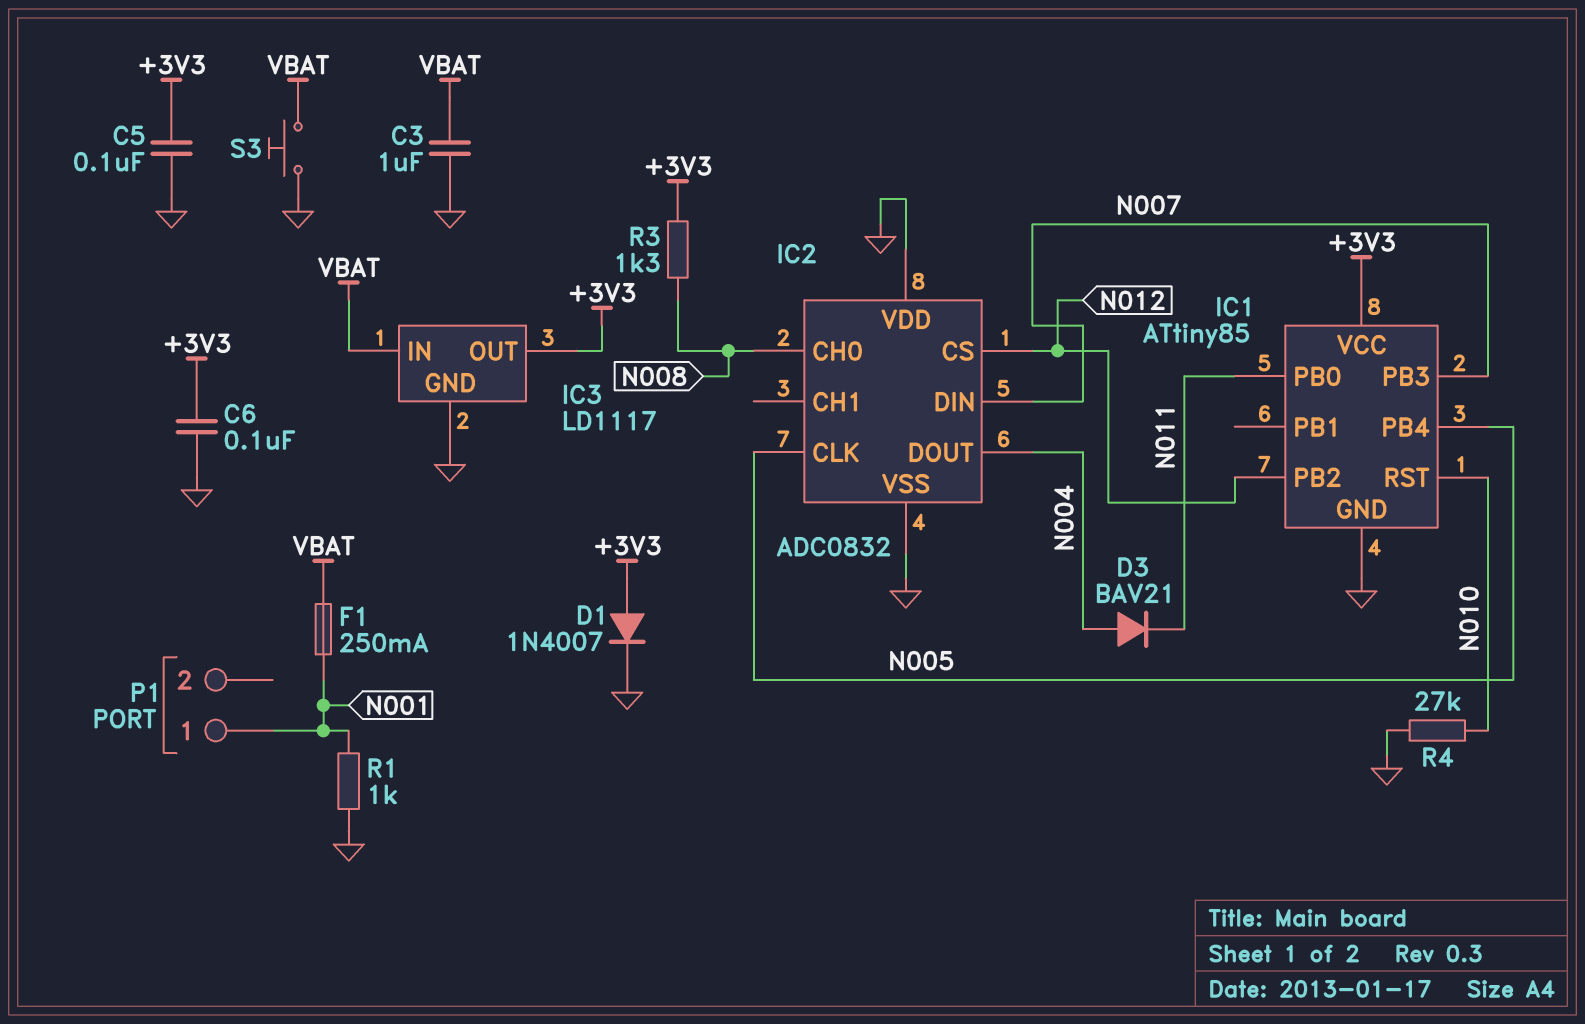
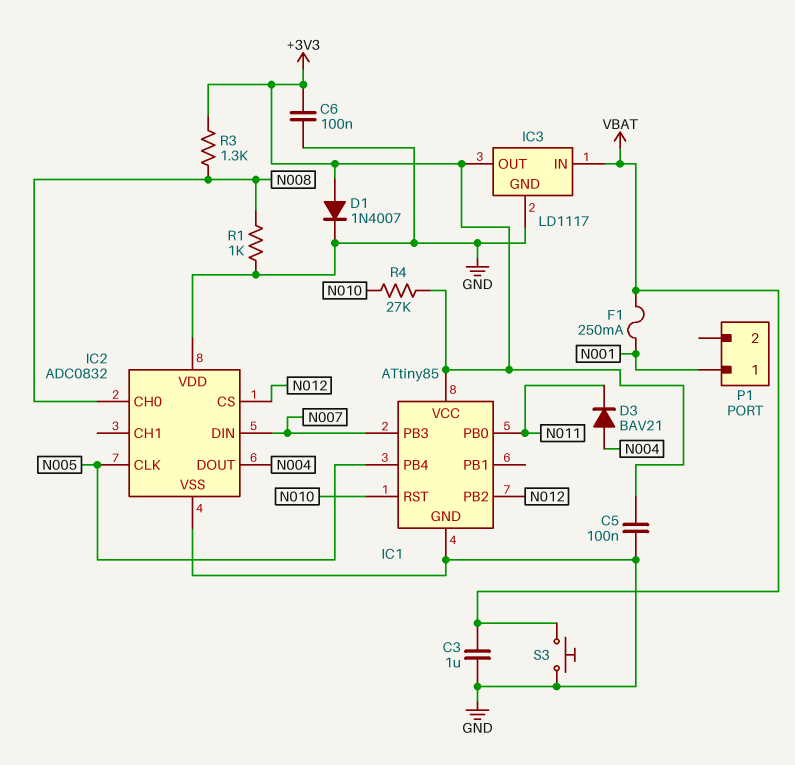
R1: 1k (GND, N001) -> 1k (GND, N008)
R4: 27k (GND, N010) -> 27k (+3V3, N010)

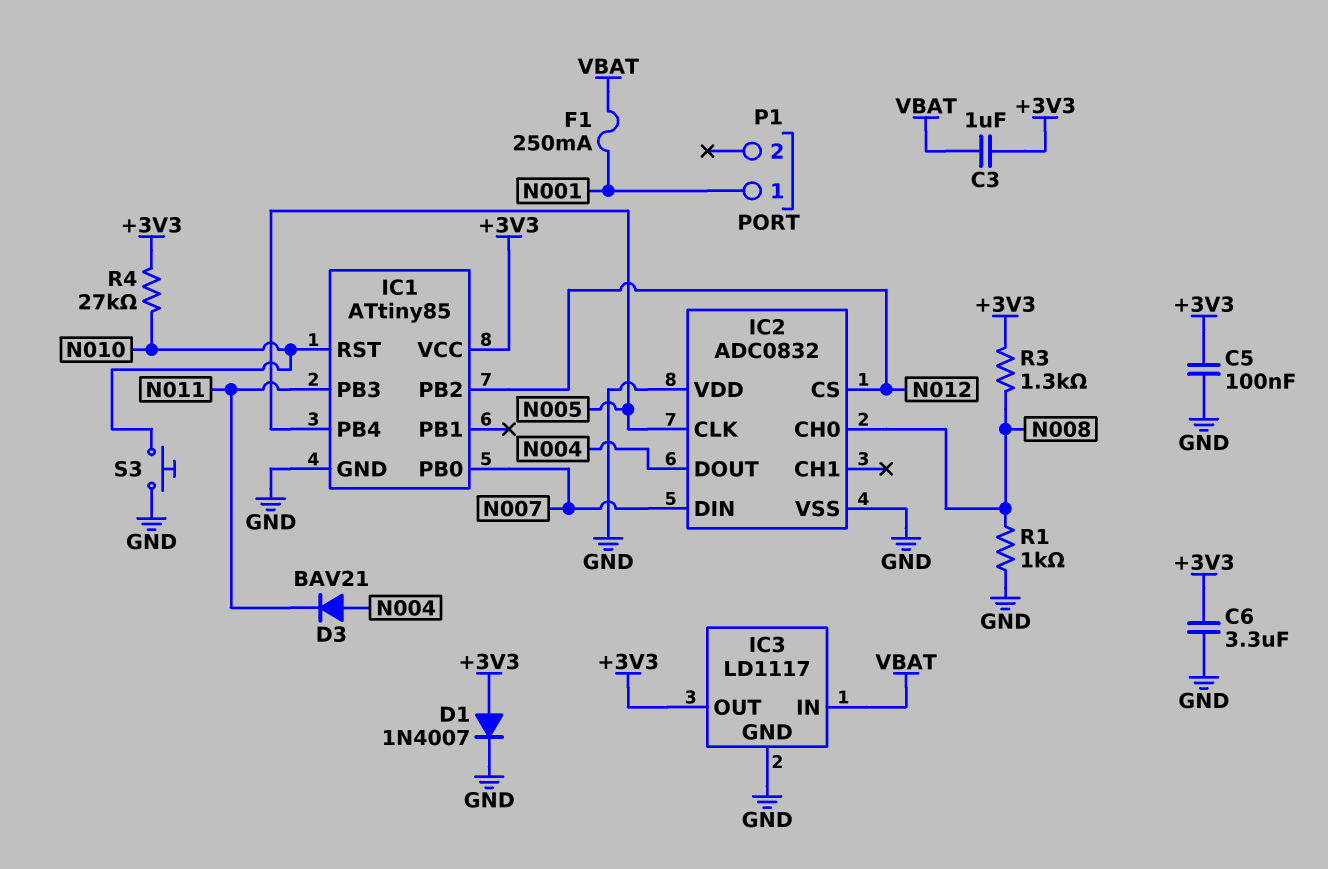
C3: 1uF (GND, VBAT) -> 1uF (+3V3, VBAT)
C6: 100nF (+3V3, GND) -> 3.3uF (+3V3, GND)
IC1 pin PB0: N011 -> N007
IC1 pin PB3: N007 -> N011
S3: button (GND, VBAT) -> button (GND, N010)

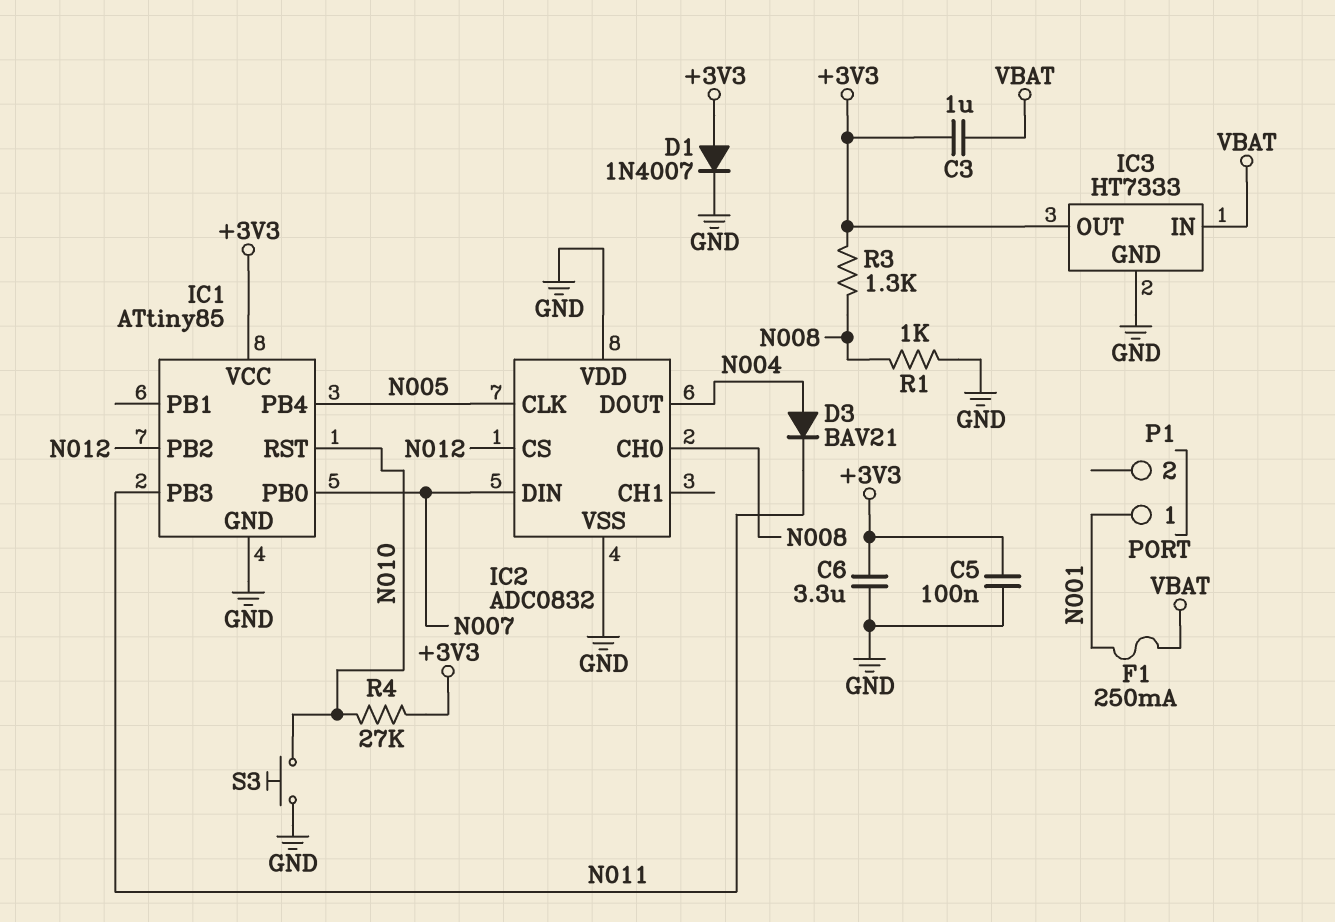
IC3: LD1117 -> HT7333

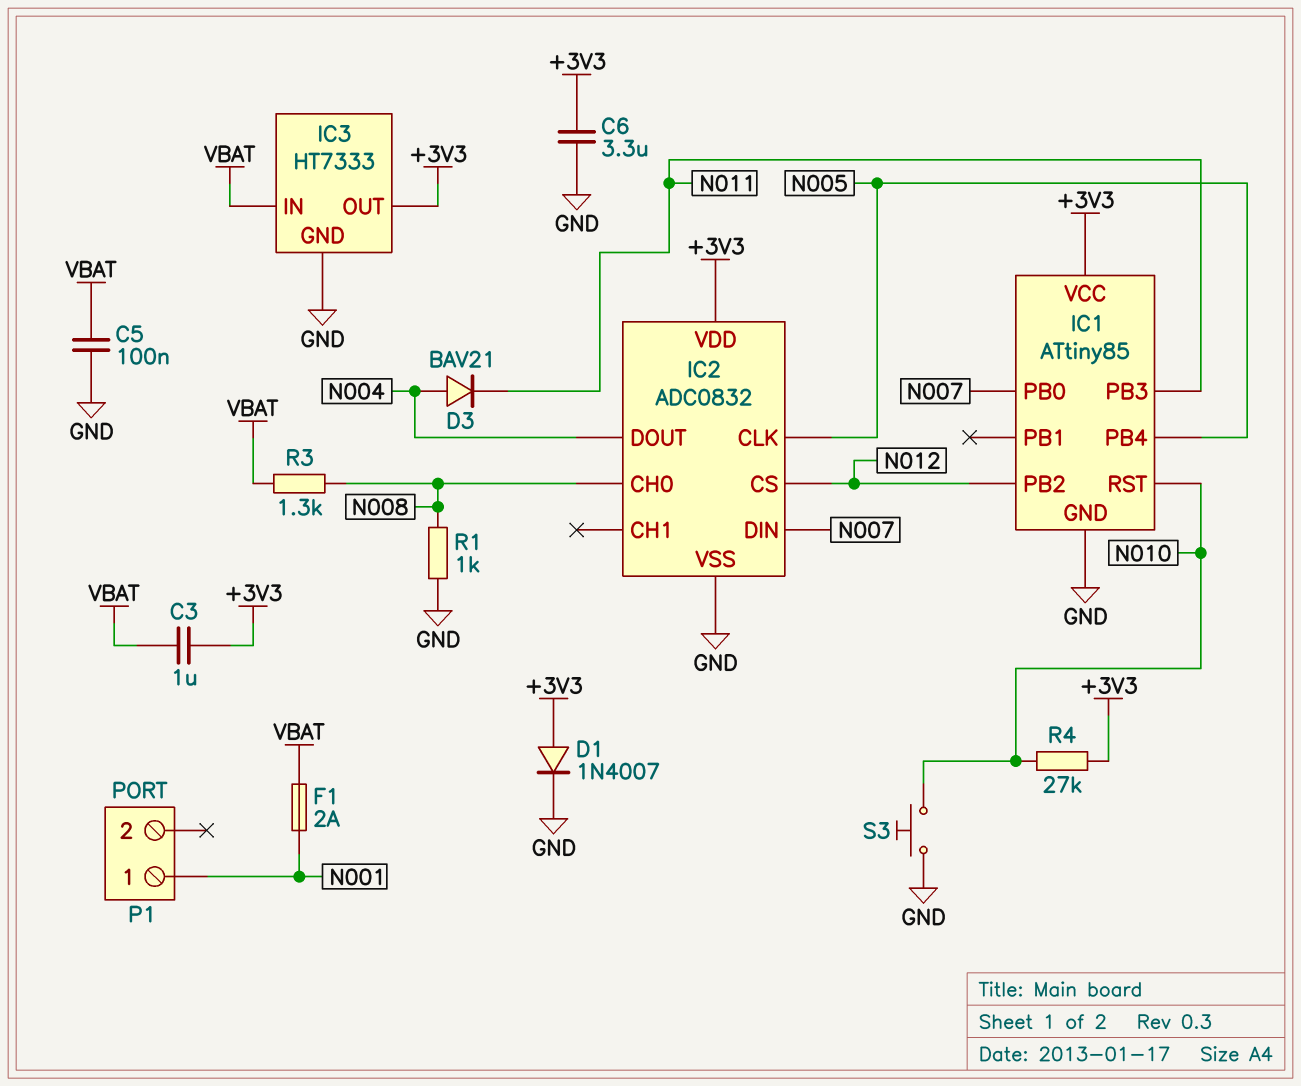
C5: 100nF (+3V3, GND) -> 100nF (GND, VBAT)
F1: 250mA (N001, VBAT) -> 2A (N001, VBAT)
IC2 pin VDD: GND -> +3V3
R3: 1.3k (+3V3, N008) -> 1.3k (N008, VBAT)

